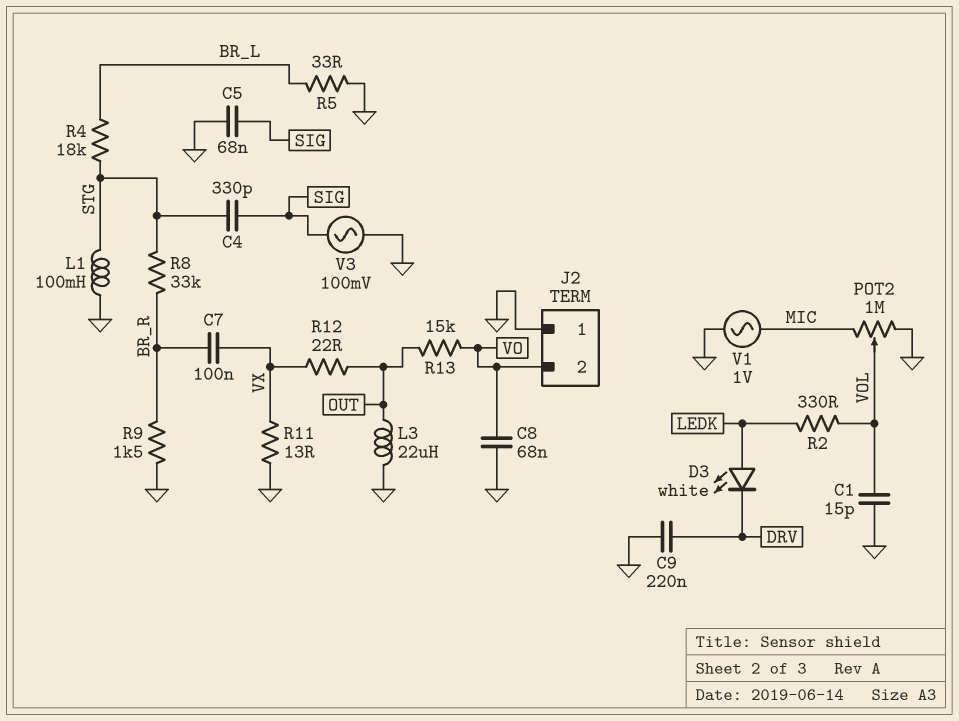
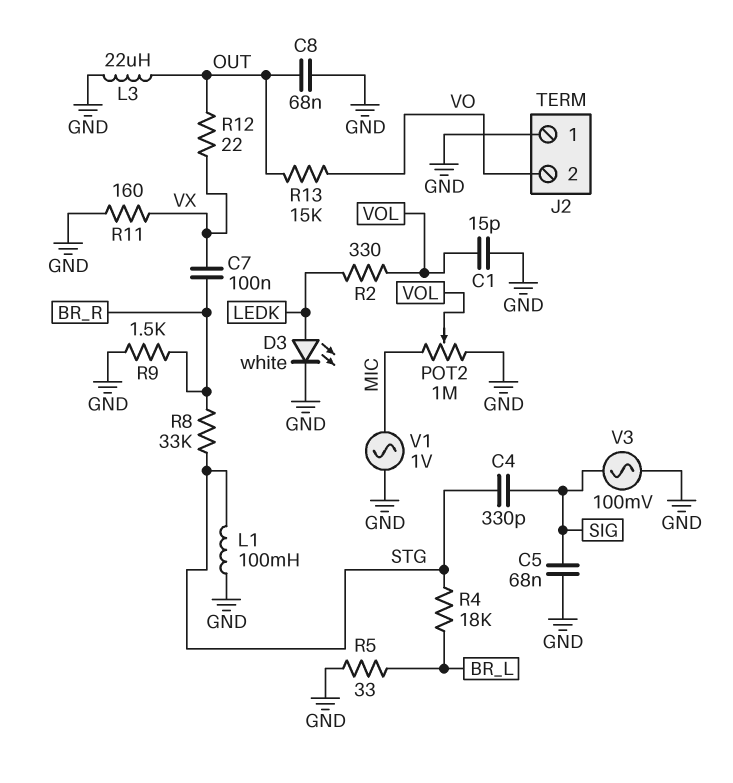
C8: 68nF (GND, VO) -> 68nF (GND, OUT)
C9: 220nF (DRV, GND) -> none
D3: LED white (A LEDK, K DRV) -> LED white (A LEDK, K GND)
R11: 13 (GND, VX) -> 160 (GND, VX)

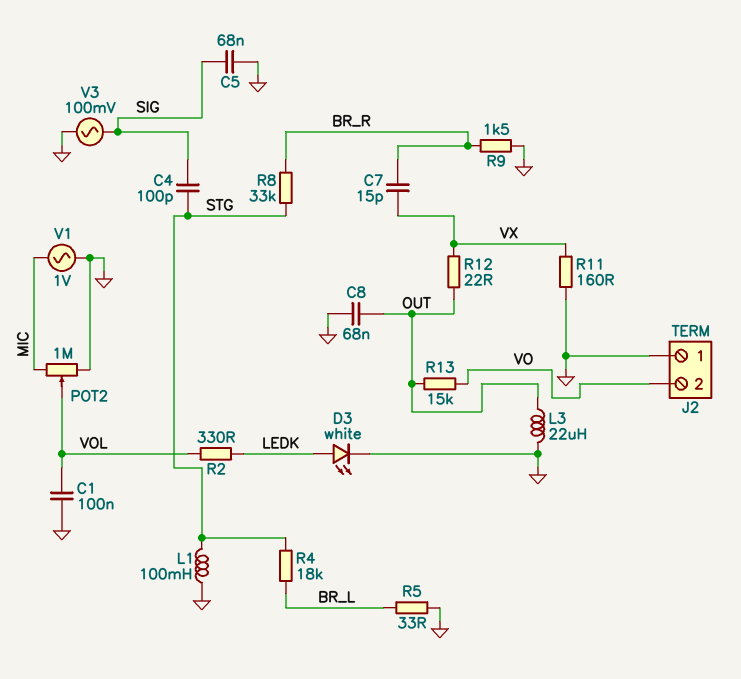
C1: 15pF (GND, VOL) -> 100nF (GND, VOL)
C4: 330pF (SIG, STG) -> 100pF (SIG, STG)
C7: 100nF (BR_R, VX) -> 15pF (BR_R, VX)

